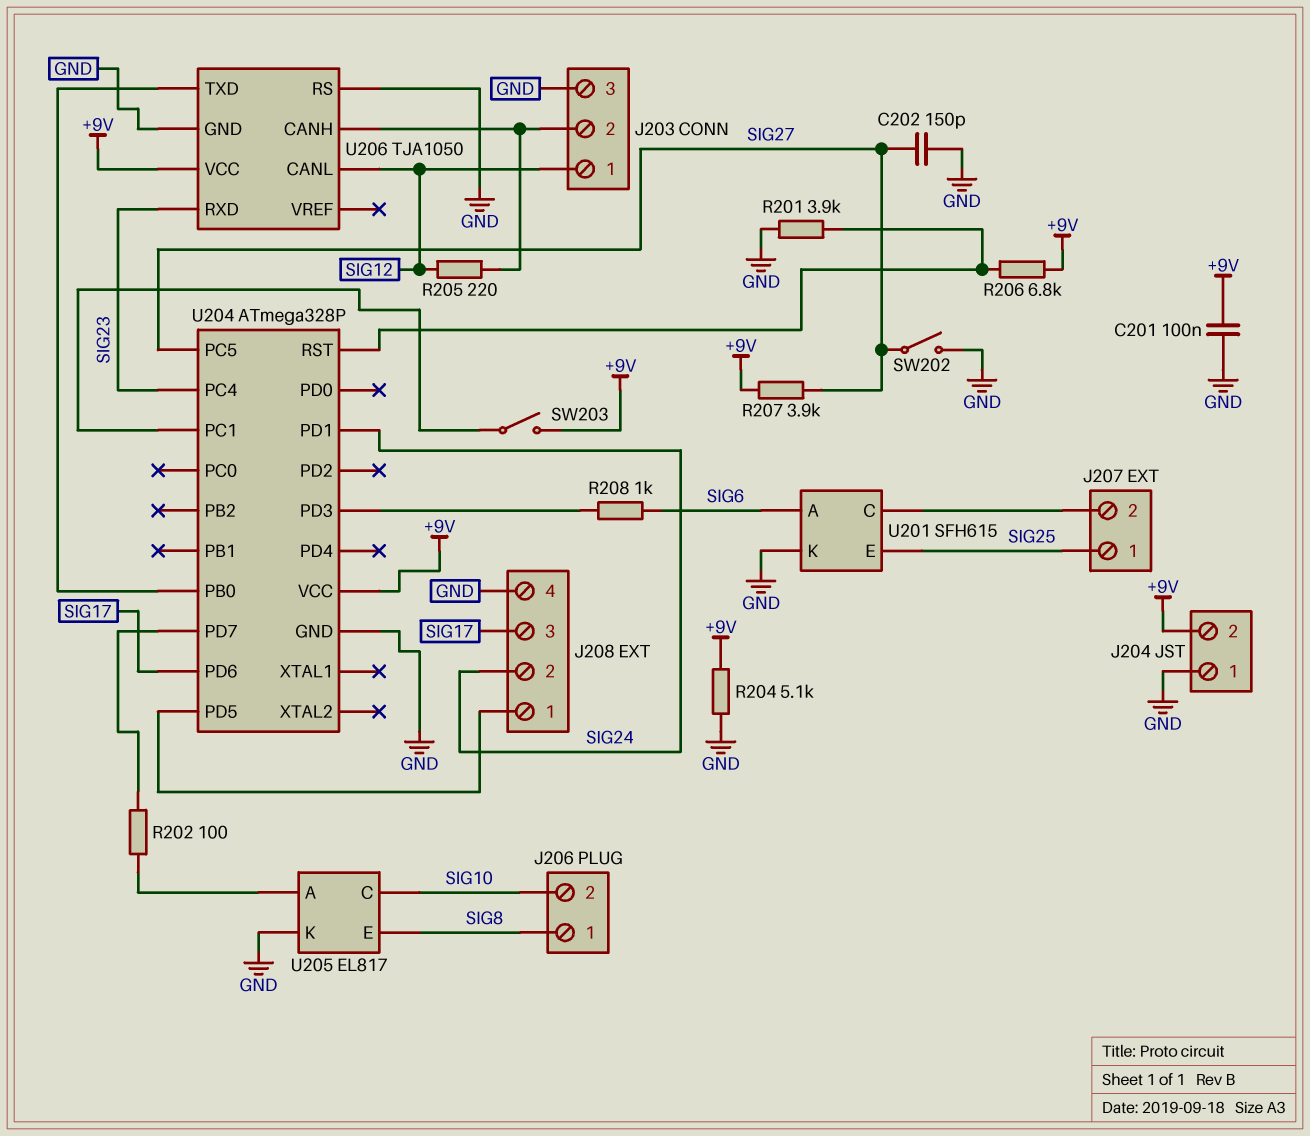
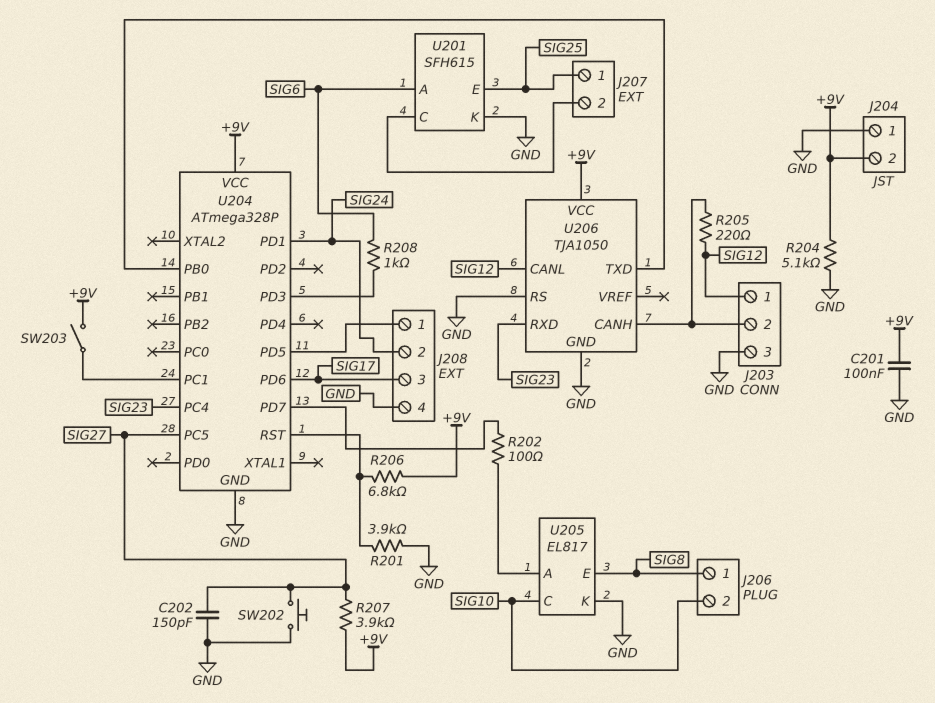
SW202: switch (GND, SIG27) -> button (GND, SIG27)

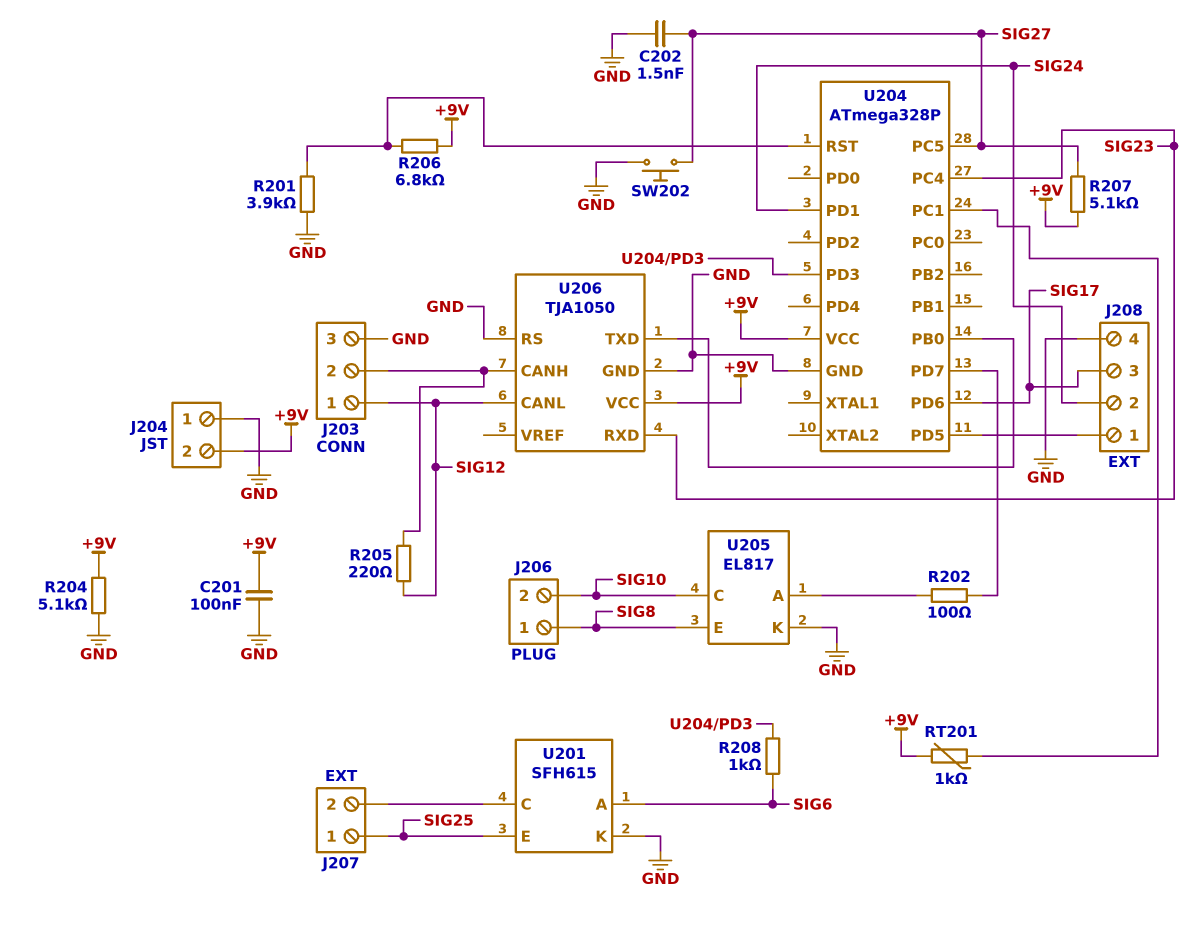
C202: 150pF (GND, SIG27) -> 1.5nF (GND, SIG27)
R207: 3.9k (+9V, SIG27) -> 5.1k (+9V, SIG27)
RT201: none -> 1k (+9V, U204/PC1)
SW203: switch (+9V, U204/PC1) -> none

